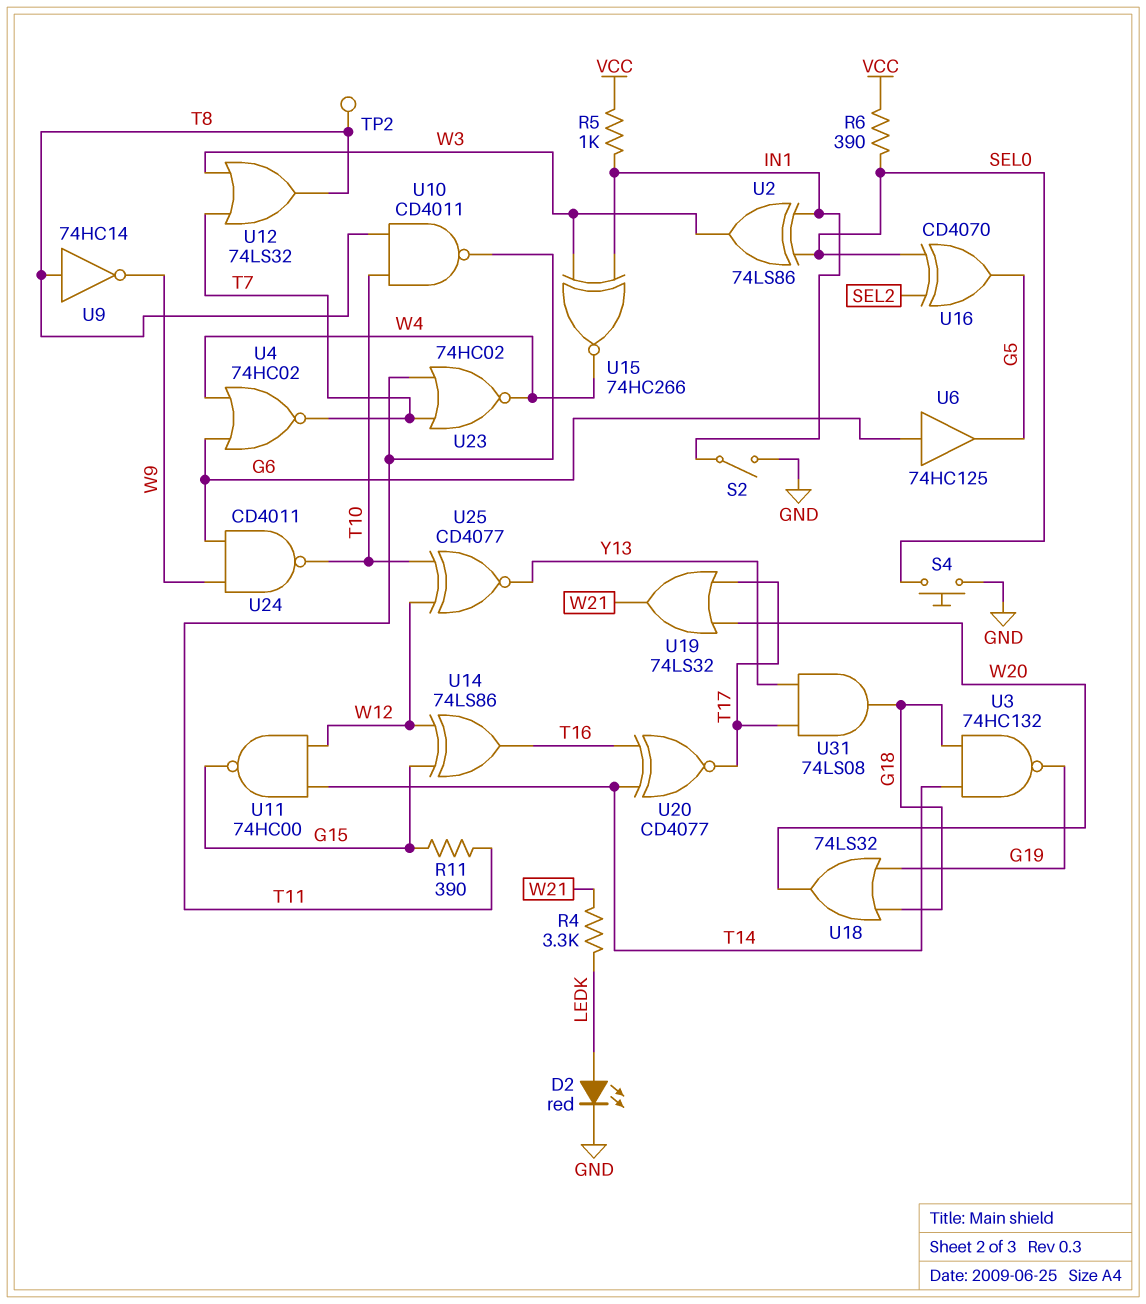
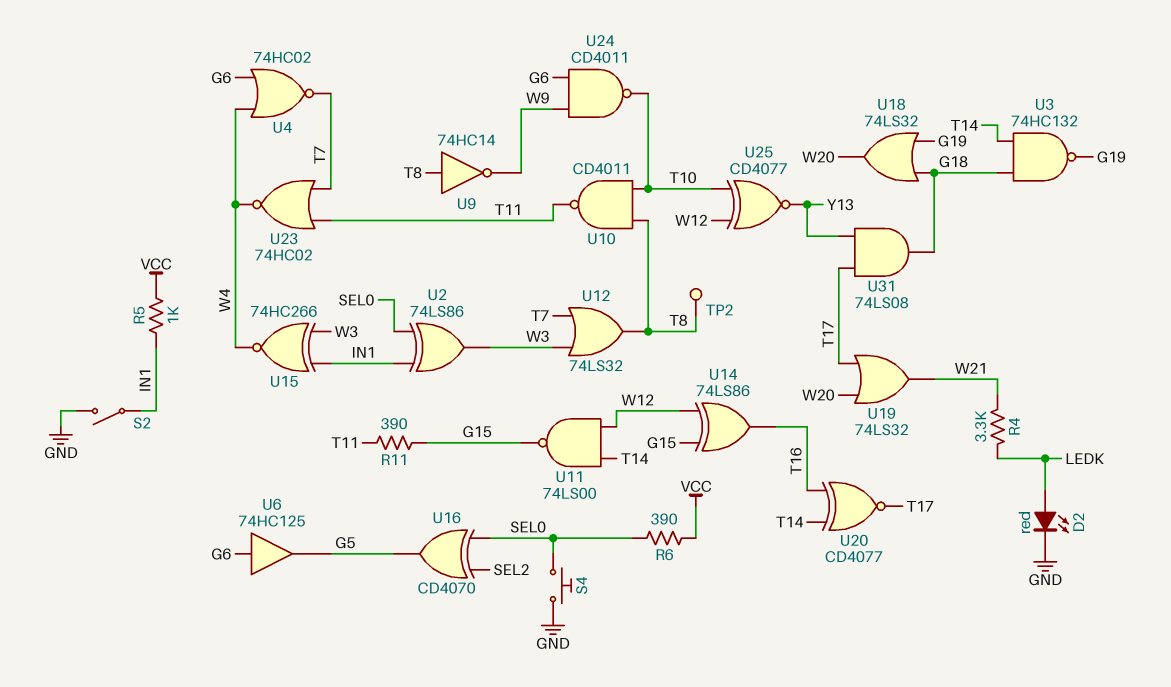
U11: NAND 74HC00 (in T14, in W12, out G15) -> NAND 74LS00 (in T14, in W12, out G15)

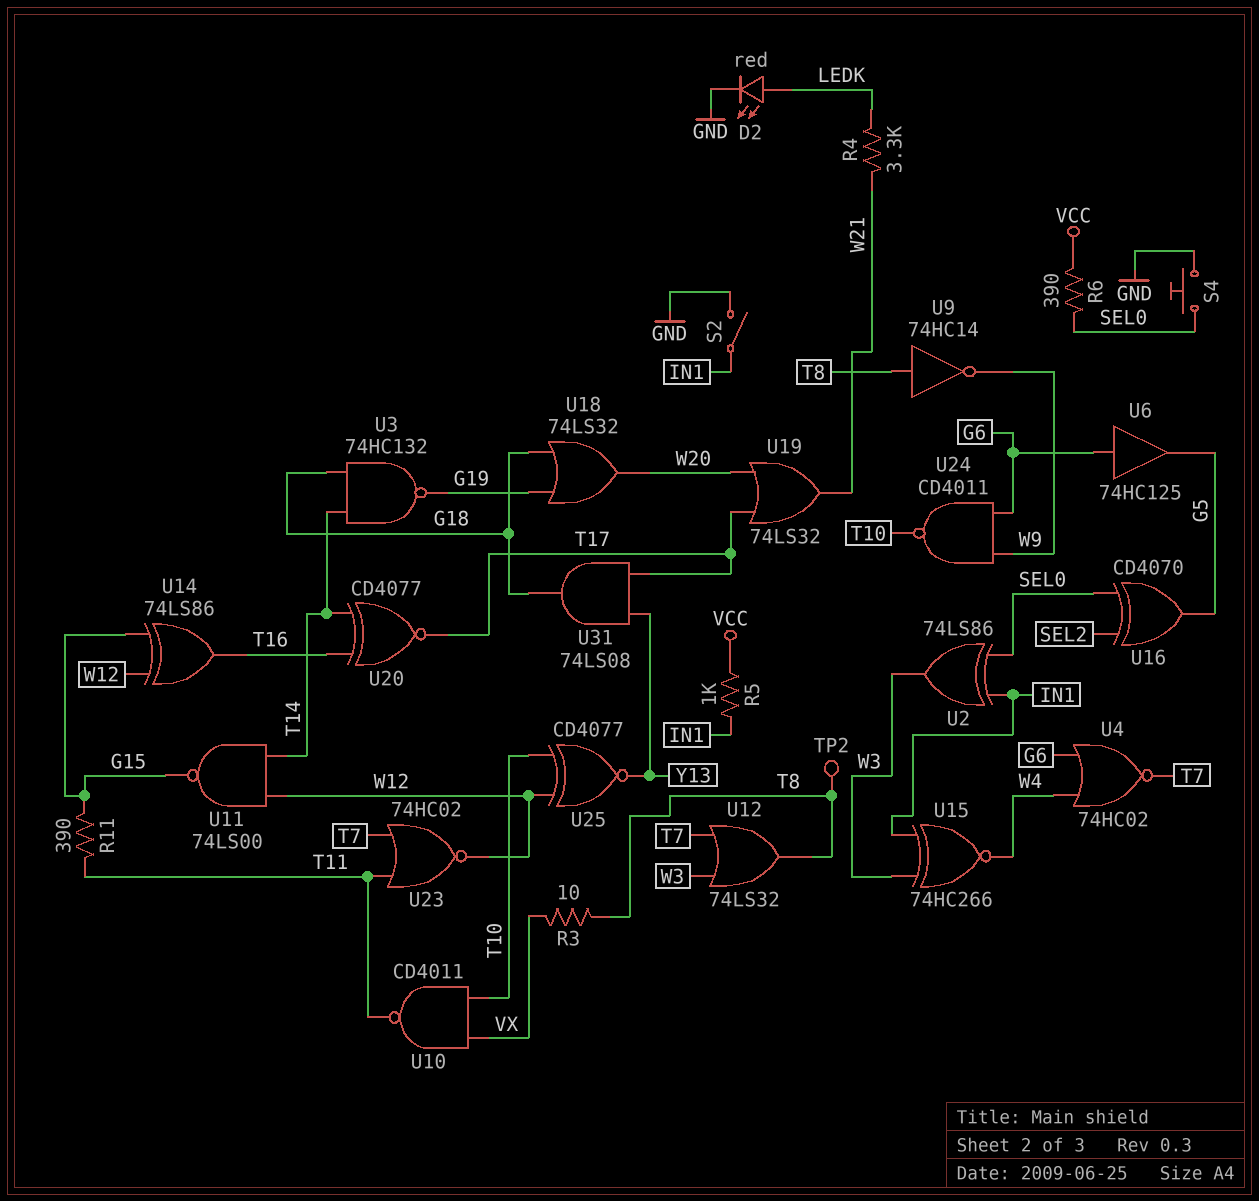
R3: none -> 10 (T8, VX)
U10: NAND CD4011 (in T8, in T10, out T11) -> NAND CD4011 (in T10, in VX, out T11)
U23: NOR 74HC02 (in T7, in T11, out W4) -> NOR 74HC02 (in T7, in T11, out W12)

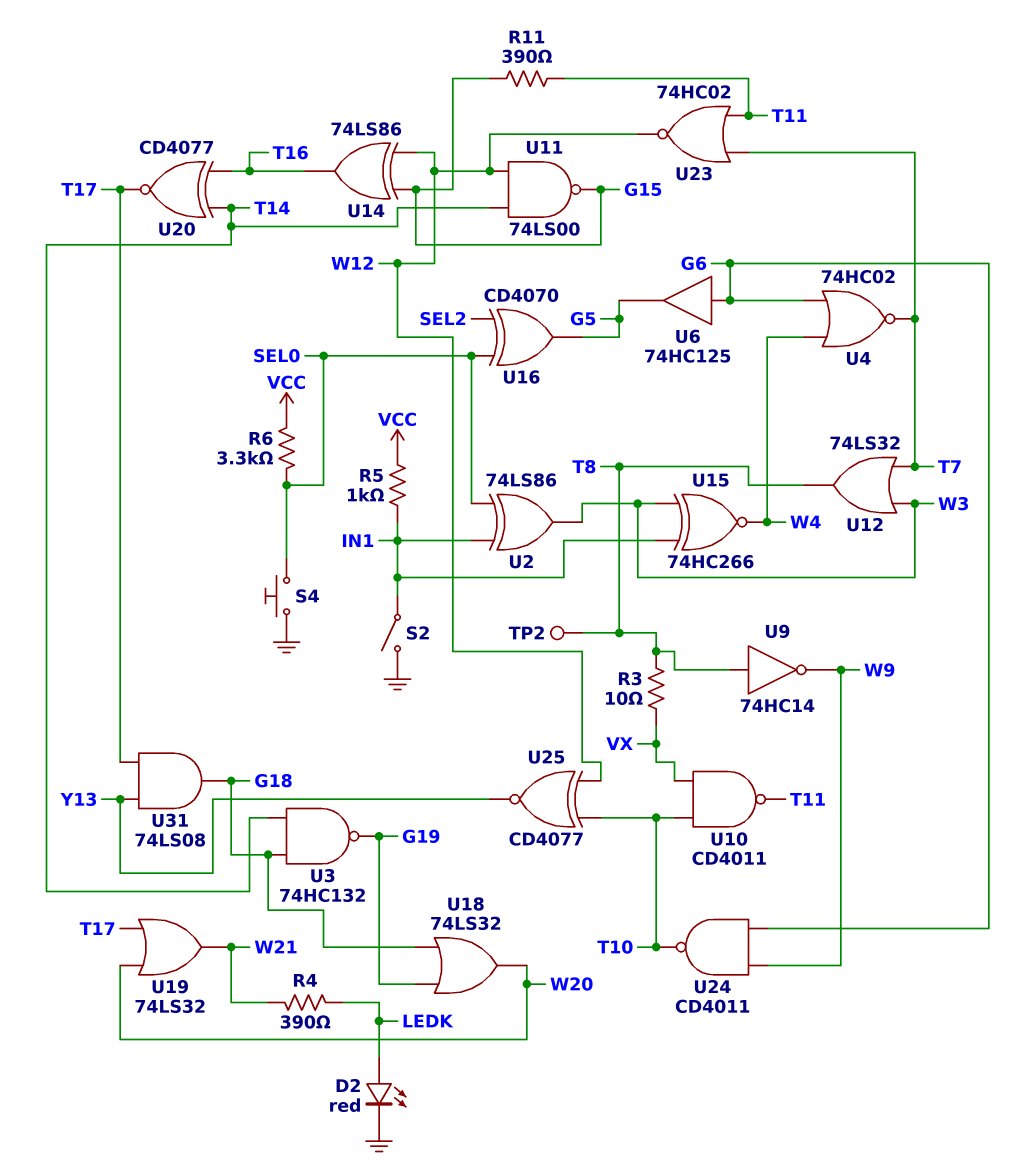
R4: 3.3k (LEDK, W21) -> 390 (LEDK, W21)
R6: 390 (SEL0, VCC) -> 3.3k (SEL0, VCC)

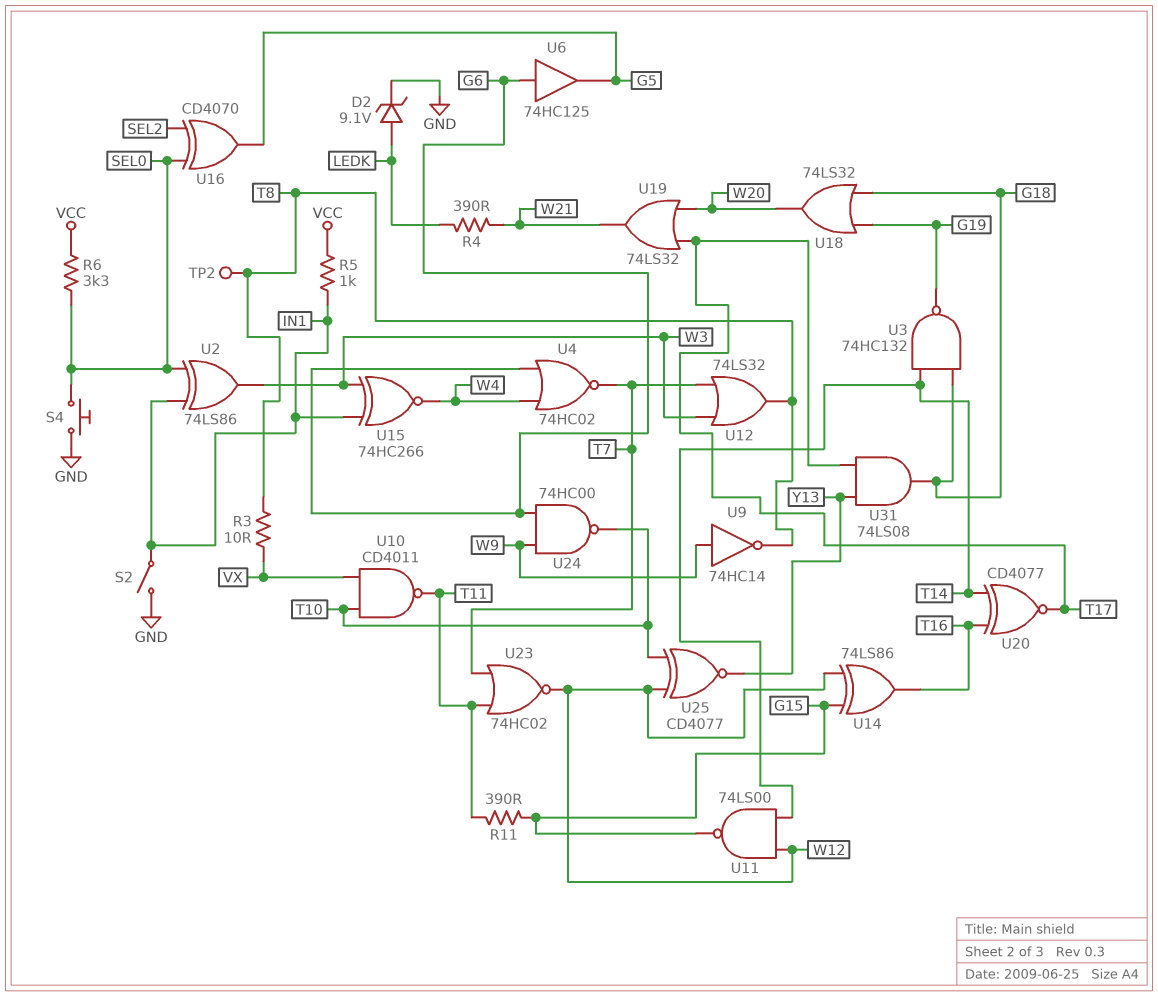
D2: LED red (A LEDK, K GND) -> zener 9.1V (A LEDK, K GND)
U9: NOT 74HC14 (in T8, out W9) -> NOT 74HC14 (in W9, out T8)
U24: NAND CD4011 (in G6, in W9, out T10) -> NAND 74HC00 (in G6, in W9, out T10)

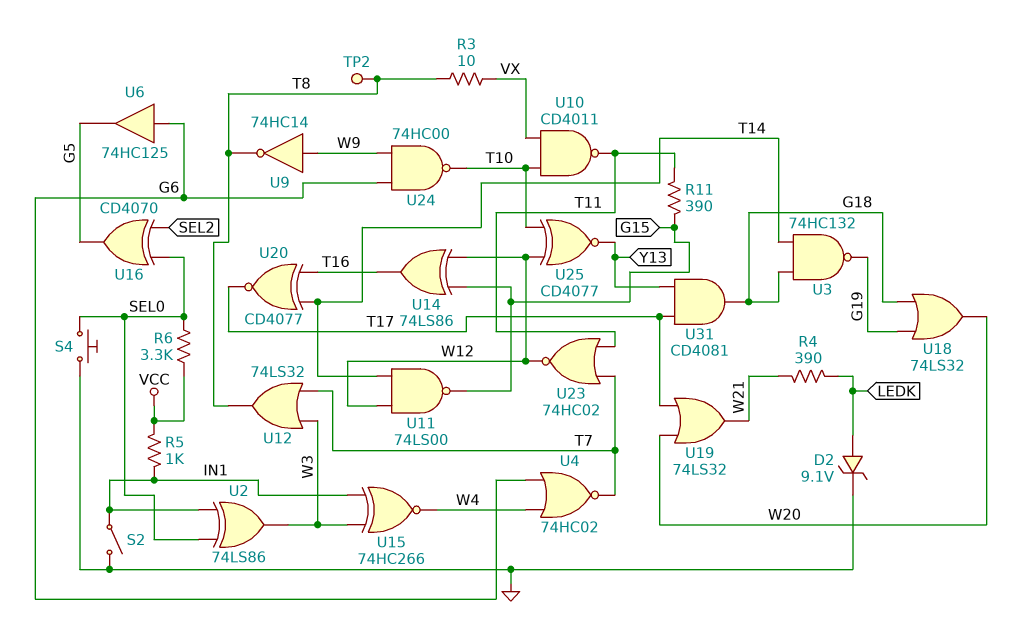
U31: AND 74LS08 (in T17, in Y13, out G18) -> AND CD4081 (in T17, in Y13, out G18)

